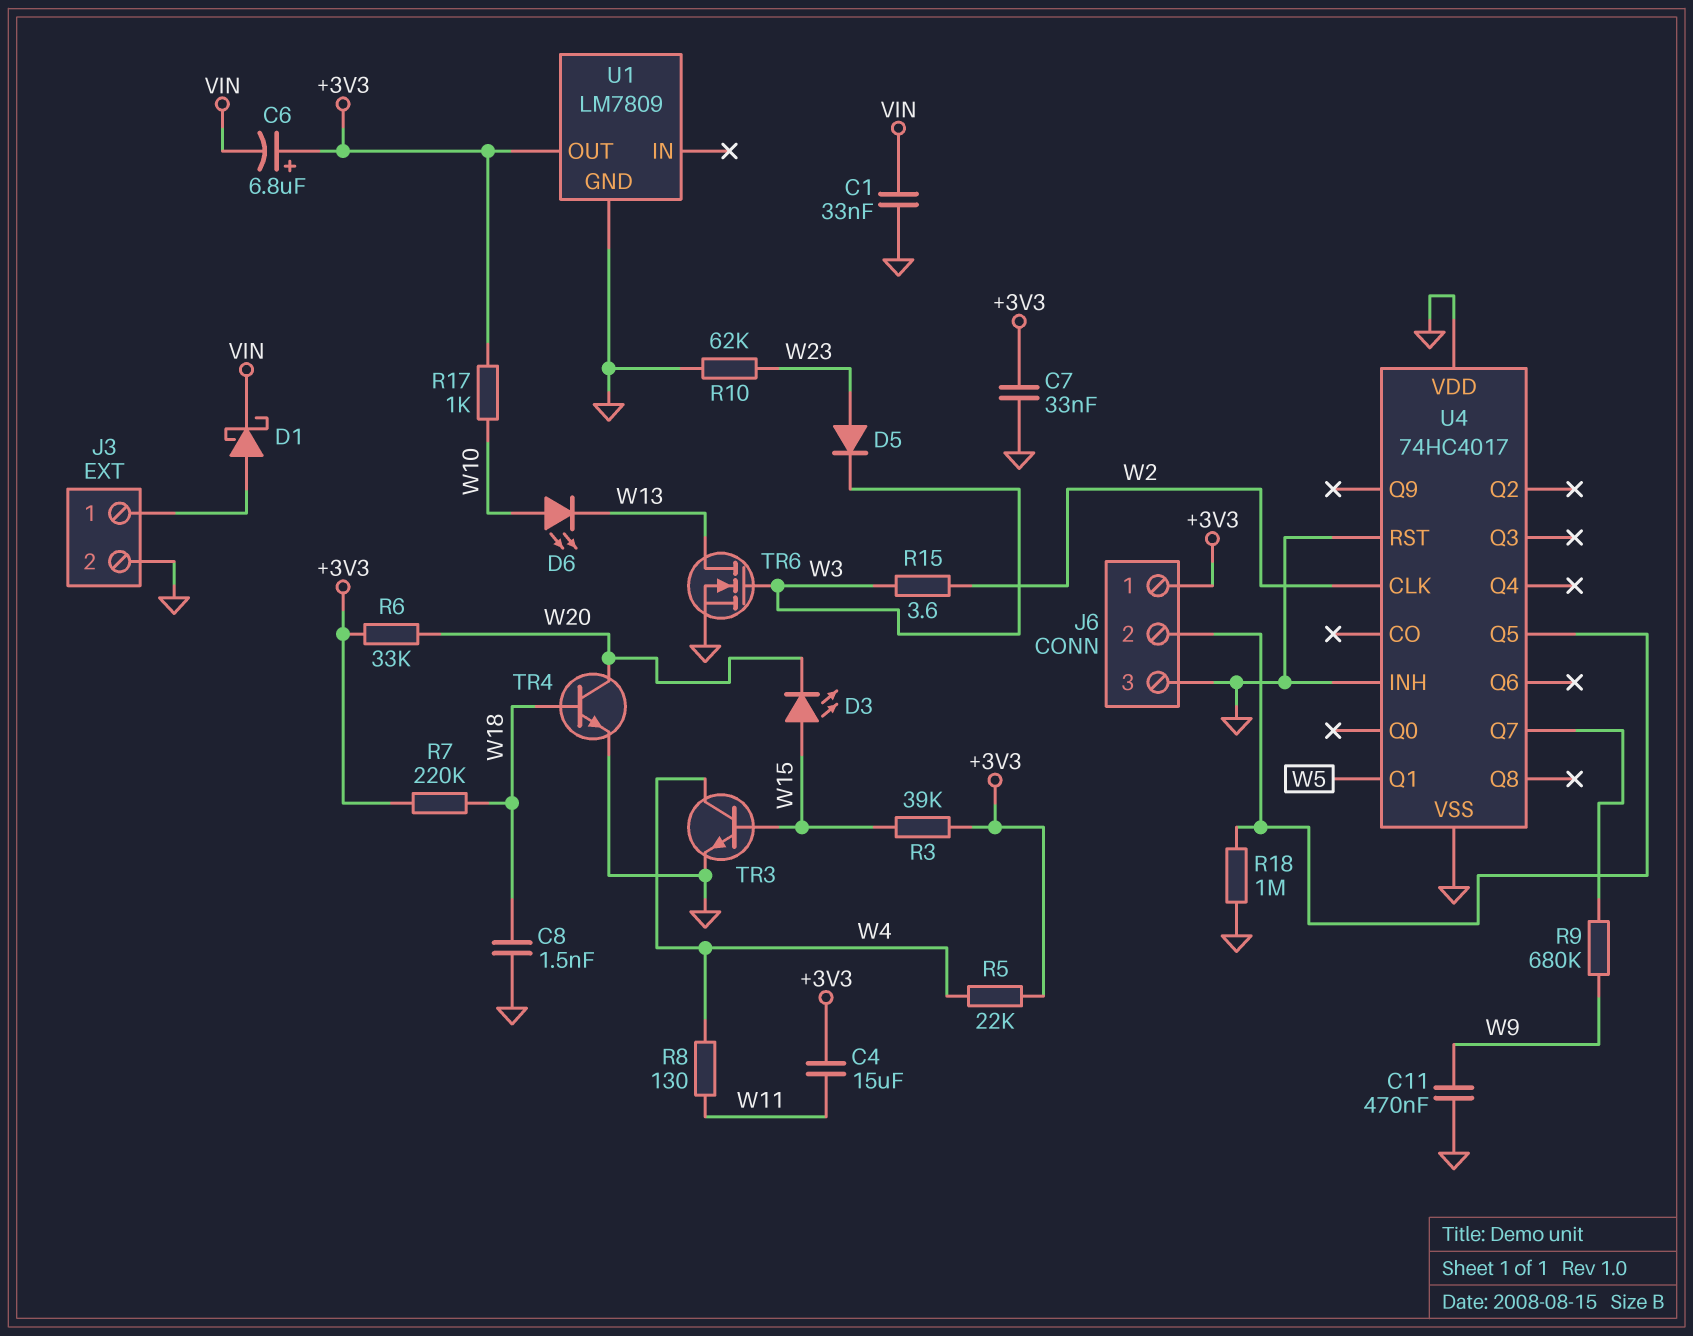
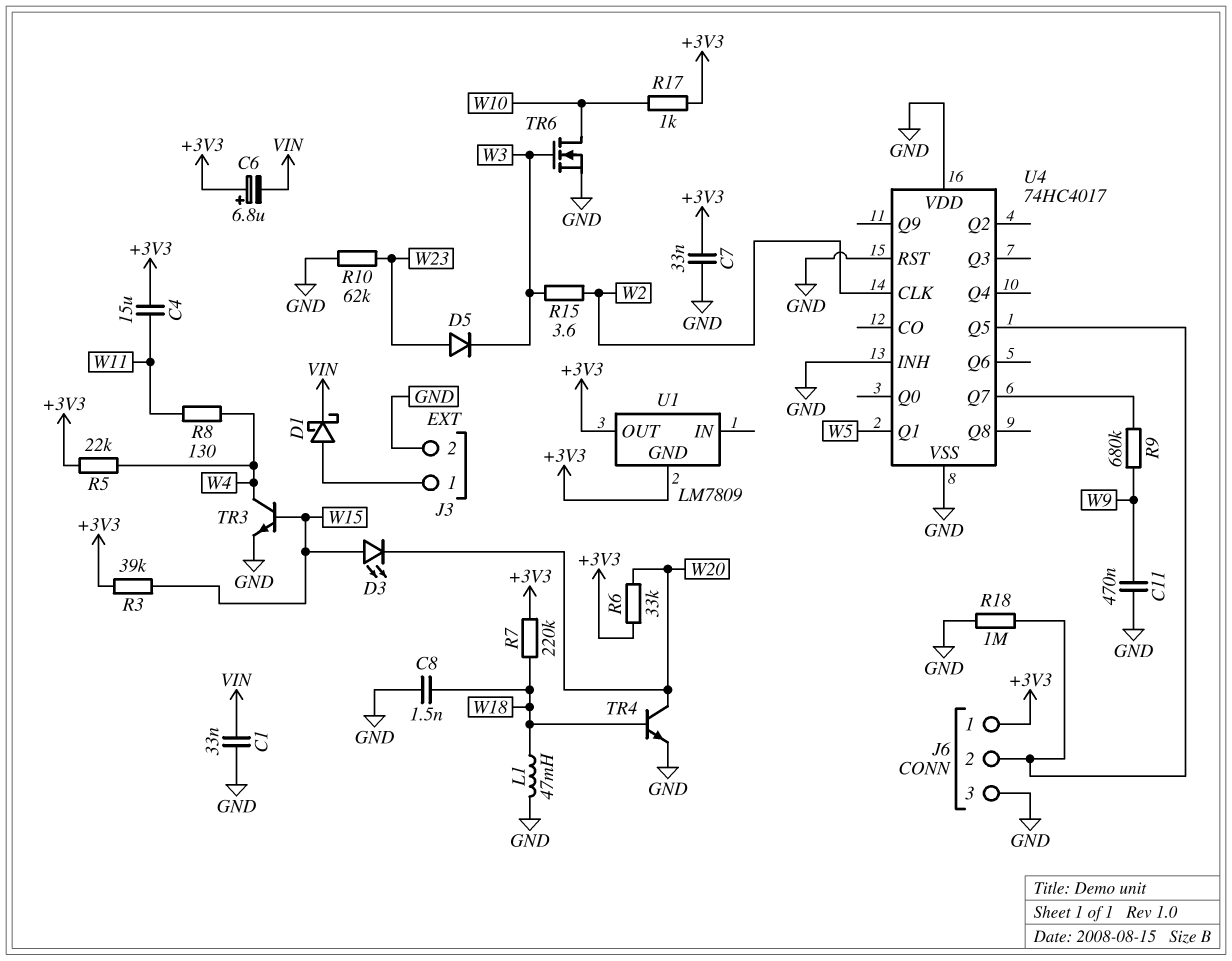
D6: LED (A W10, K W13) -> none
L1: none -> 47mH (GND, W18)
TR6: NMOS (G W3, D W13, S GND) -> NMOS (G W3, D W10, S GND)
U1 pin GND: GND -> +3V3

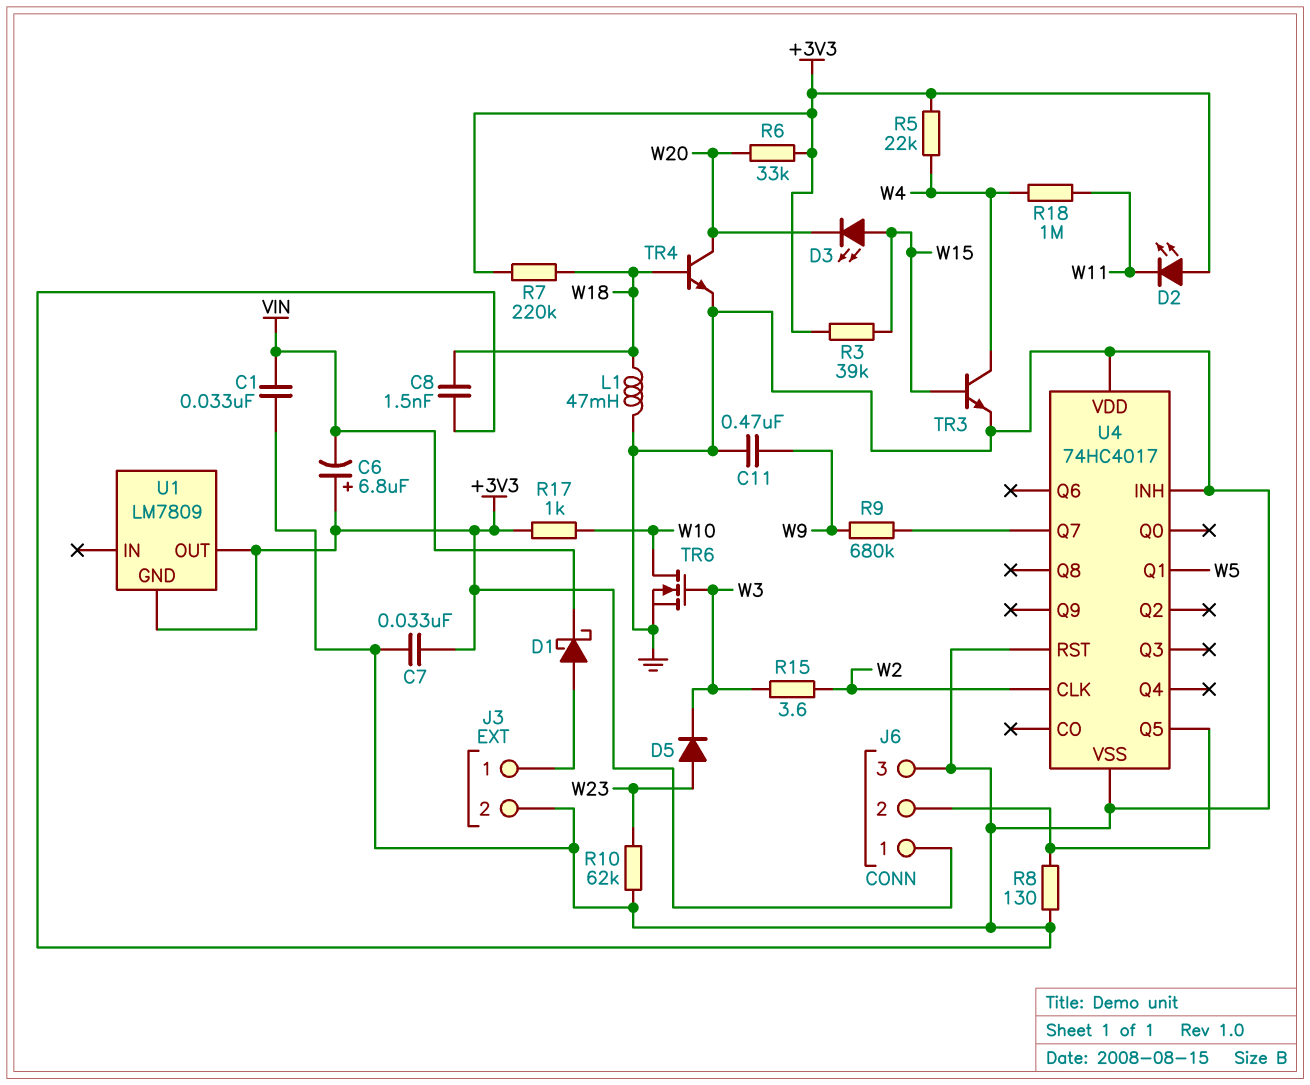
C4: 15uF (+3V3, W11) -> none
D2: none -> LED (A +3V3, K W11)
R8: 130 (W4, W11) -> 130 (GND, J6/2)
R18: 1M (GND, J6/2) -> 1M (W4, W11)

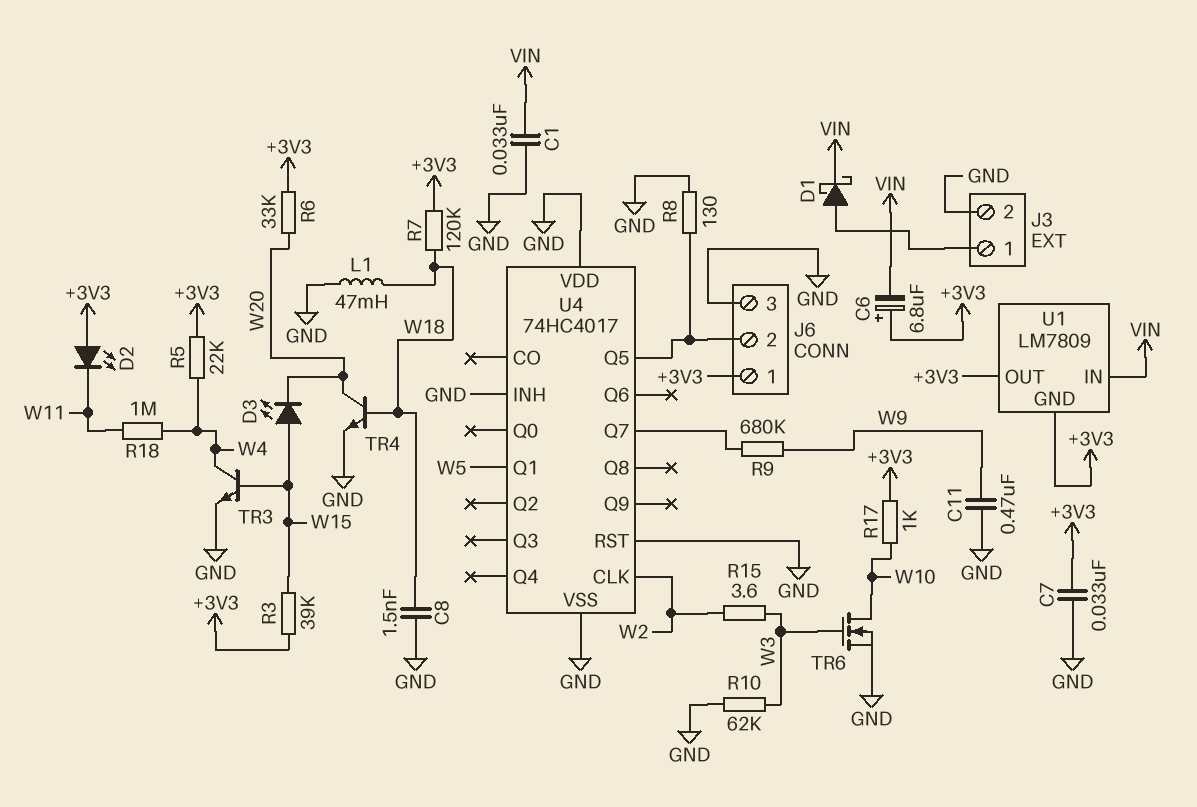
D5: diode (A W23, K W3) -> none
R7: 220k (+3V3, W18) -> 120k (+3V3, W18)
R10: 62k (GND, W23) -> 62k (GND, W3)
U1 pin IN: none -> VIN

